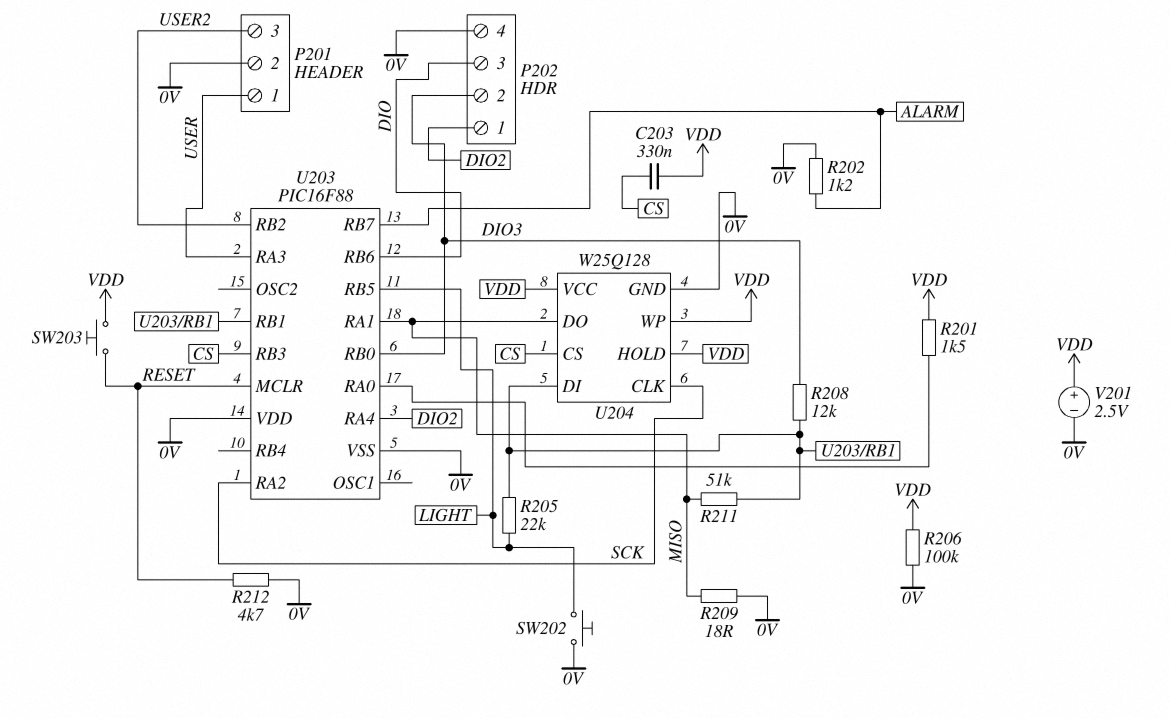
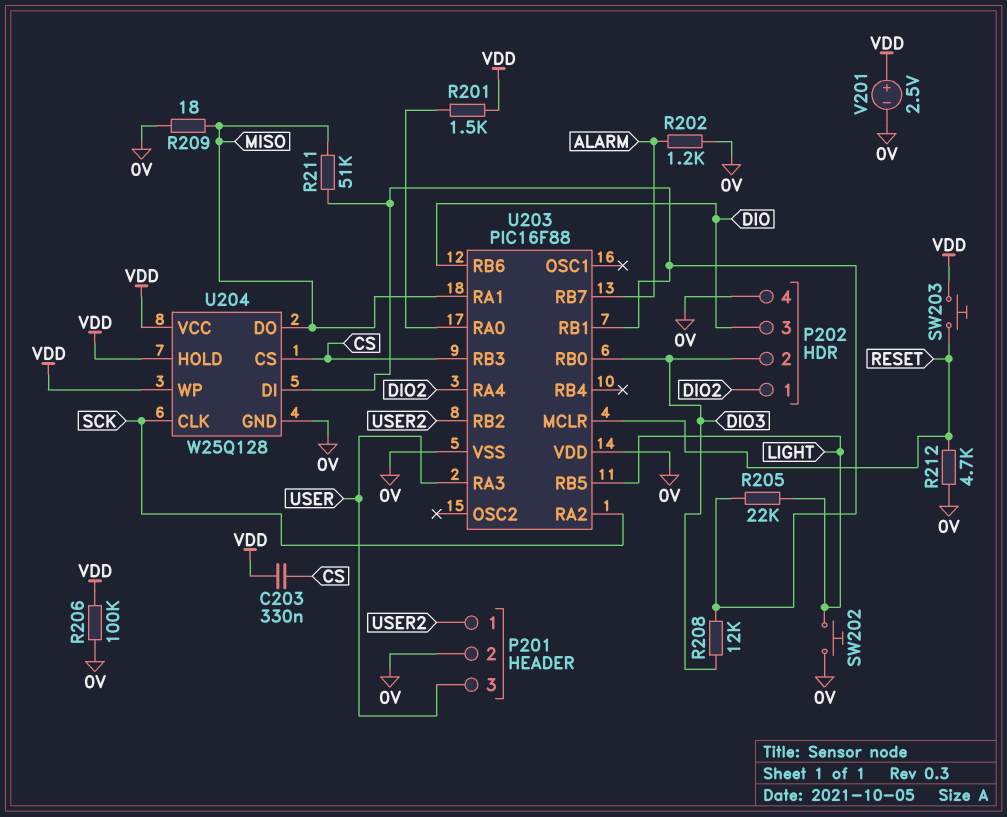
P201 pin 1: USER -> USER2
P201 pin 3: USER2 -> USER

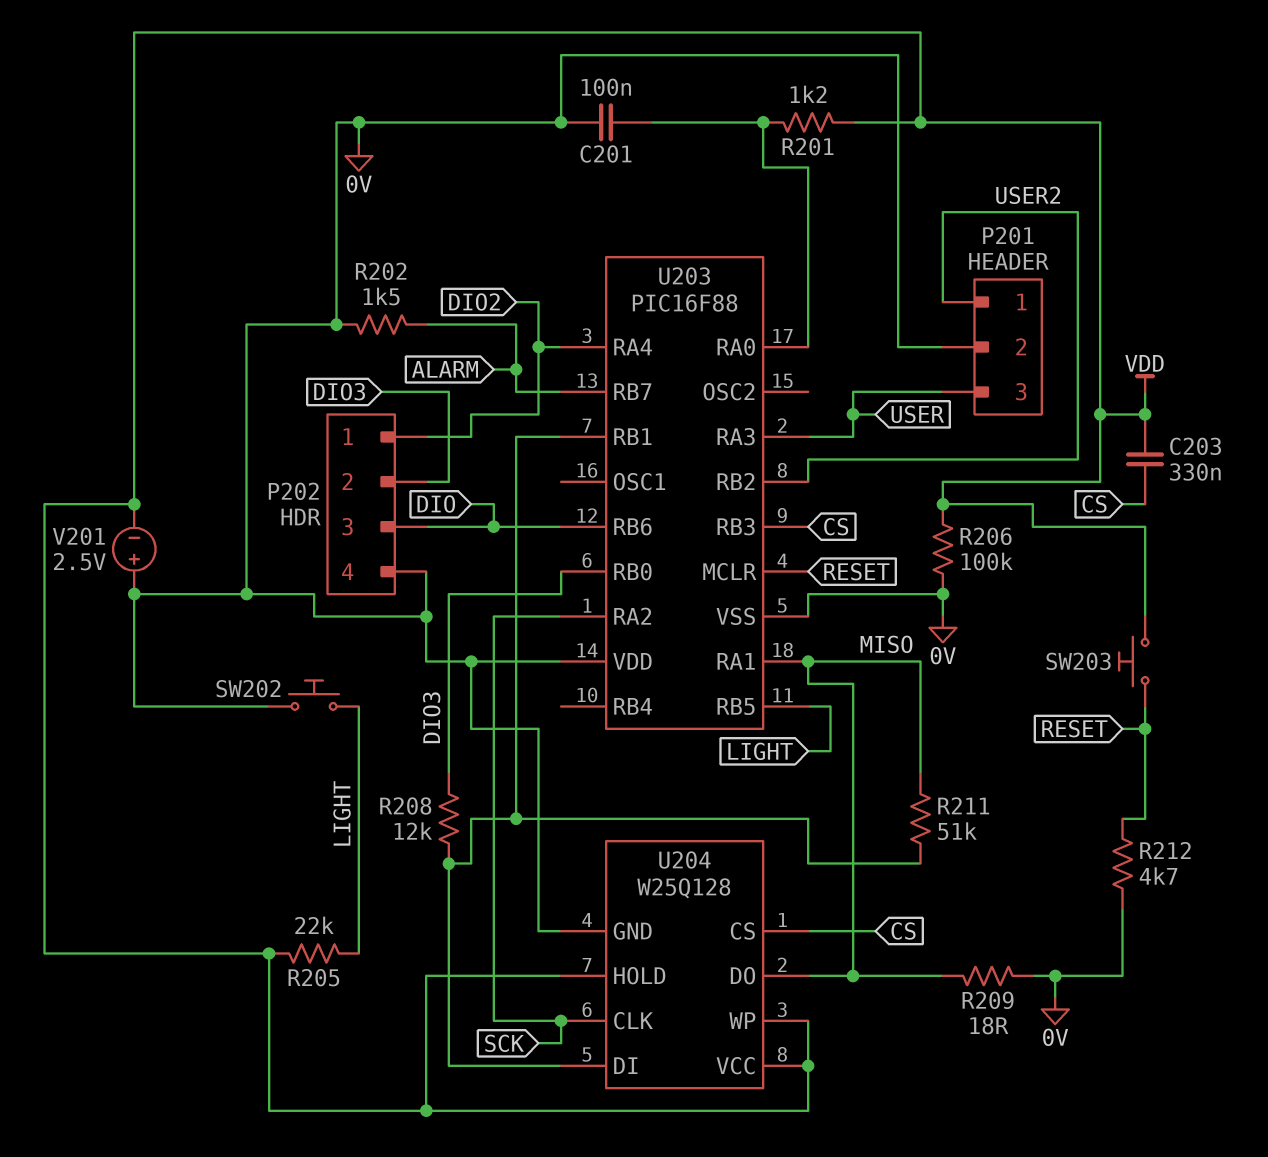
C201: none -> 100nF (0V, U203/RA0)
R201: 1.5k (U203/RA0, VDD) -> 1.2k (U203/RA0, VDD)
R202: 1.2k (0V, ALARM) -> 1.5k (0V, ALARM)
R205: 22k (LIGHT, U203/RB1) -> 22k (LIGHT, VDD)
V201: 2.5V (plus VDD, minus 0V) -> 2.5V (plus 0V, minus VDD)

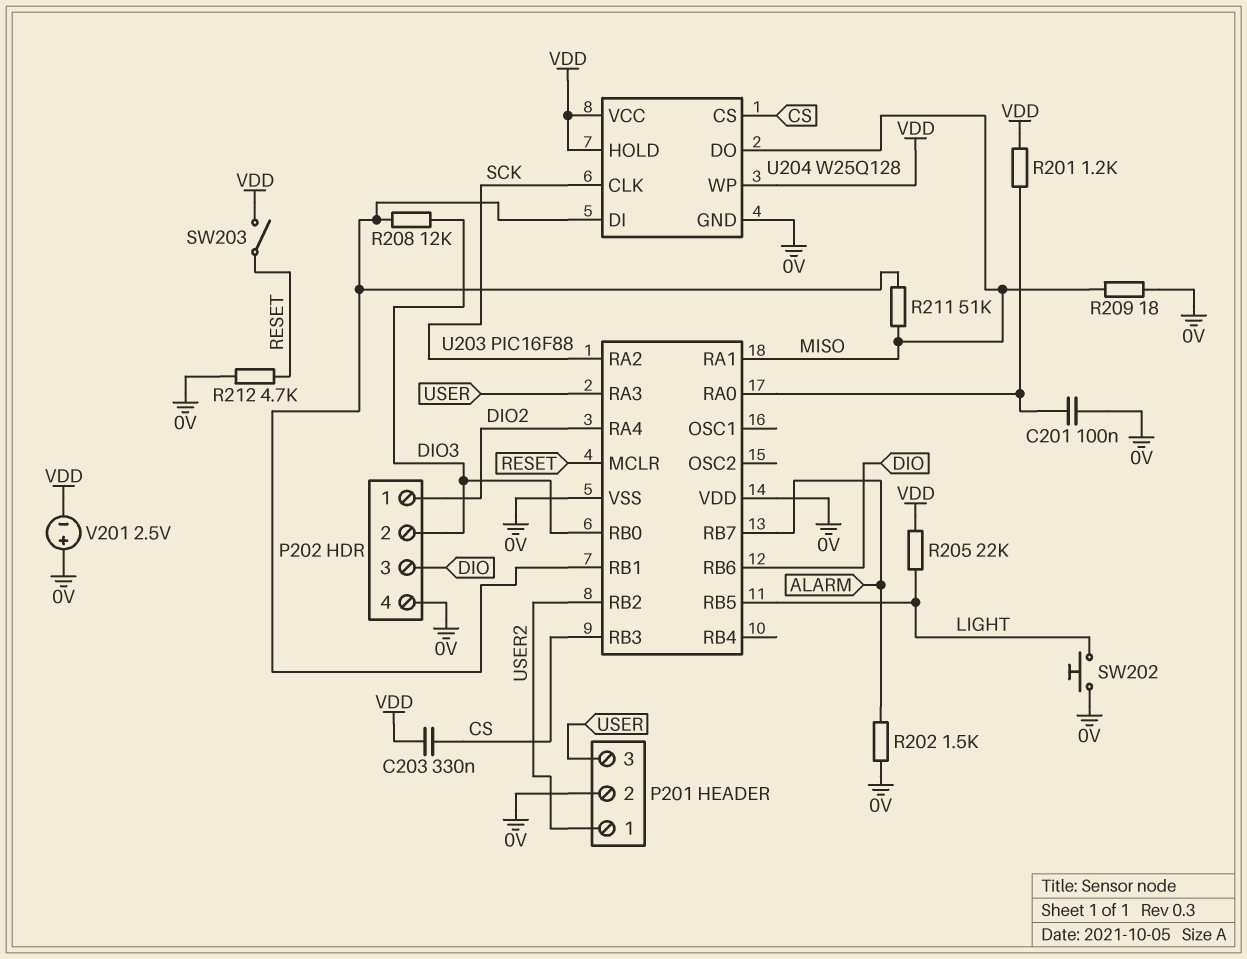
R206: 100k (0V, VDD) -> none
SW203: button (RESET, VDD) -> switch (RESET, VDD)

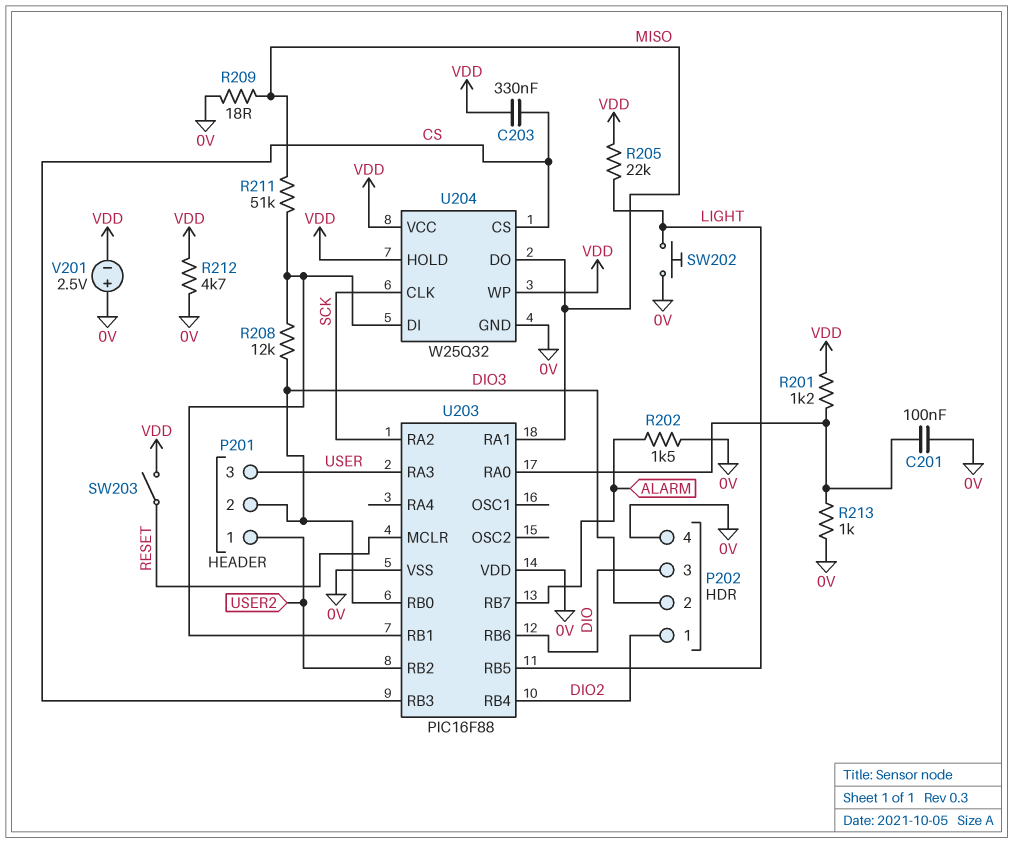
P201 pin 2: 0V -> DIO3
R212: 4.7k (0V, RESET) -> 4.7k (0V, VDD)
R213: none -> 1k (0V, U203/RA0)
U203 pin RA4: DIO2 -> none
U203 pin RB4: none -> DIO2
U204: W25Q128 -> W25Q32

